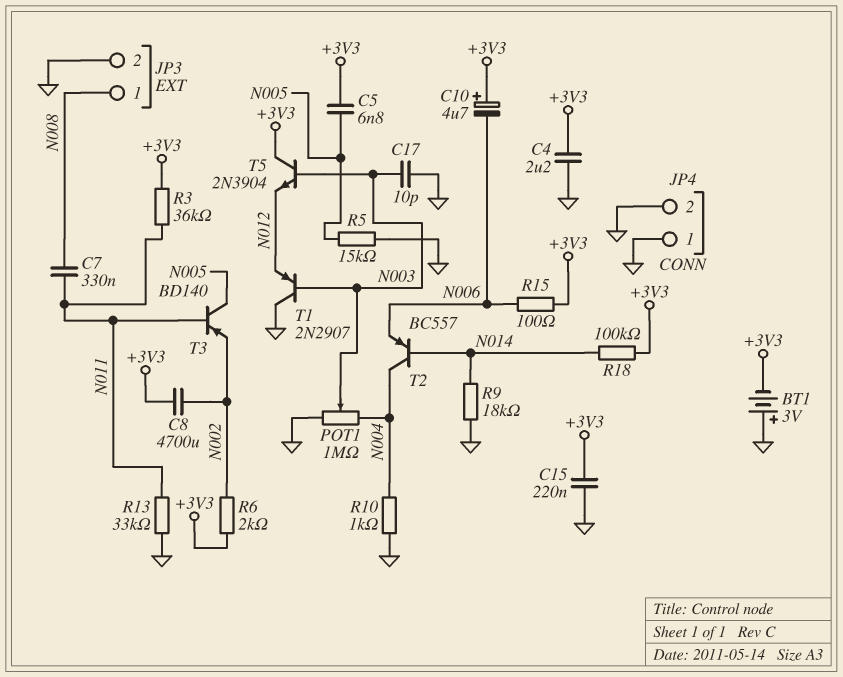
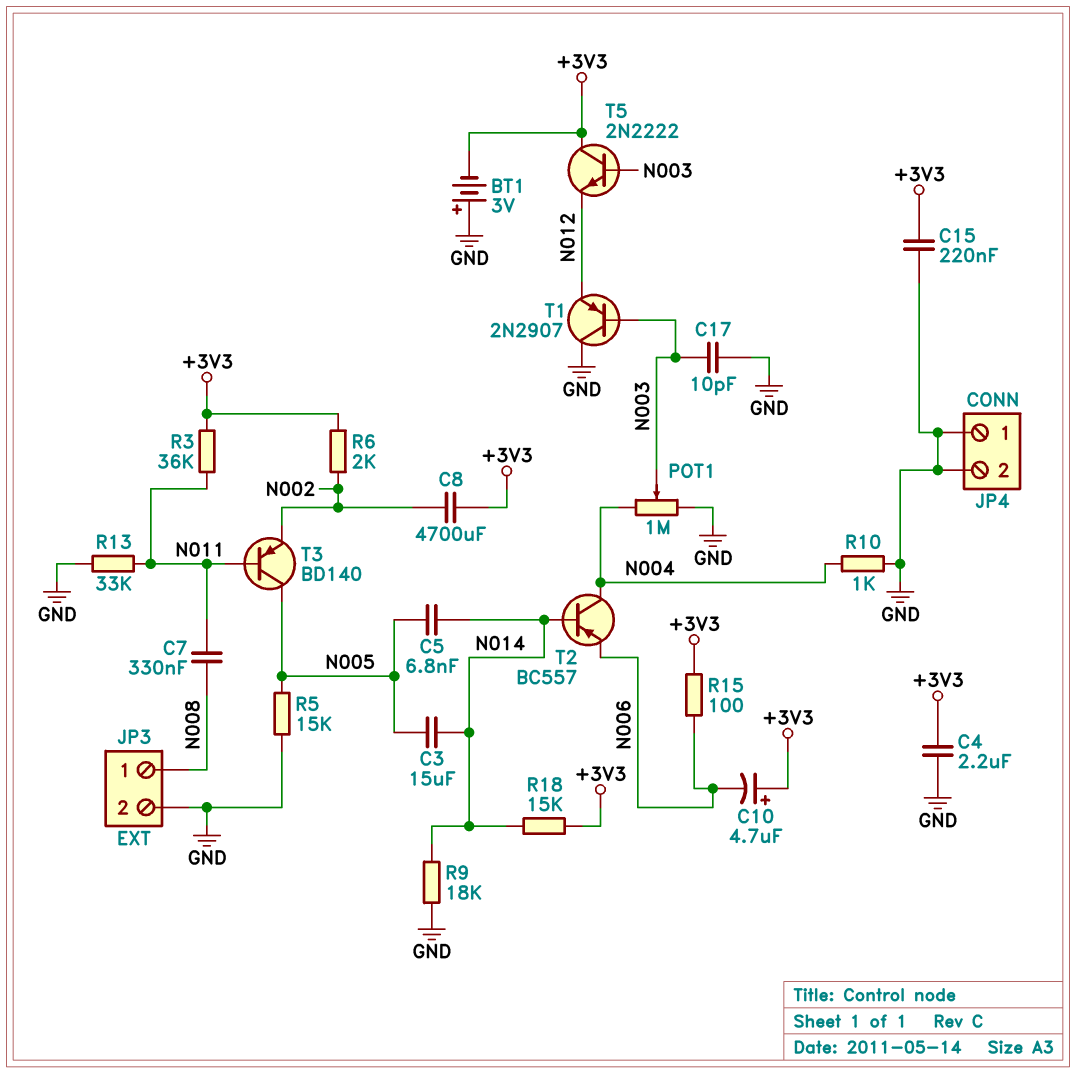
C3: none -> 15uF (N005, N014)
C5: 6.8nF (+3V3, N005) -> 6.8nF (N005, N014)
R18: 100k (+3V3, N014) -> 15k (+3V3, N014)
T5: NPN 2N3904 (B N003, C +3V3, E N012) -> NPN 2N2222 (B N003, C +3V3, E N012)

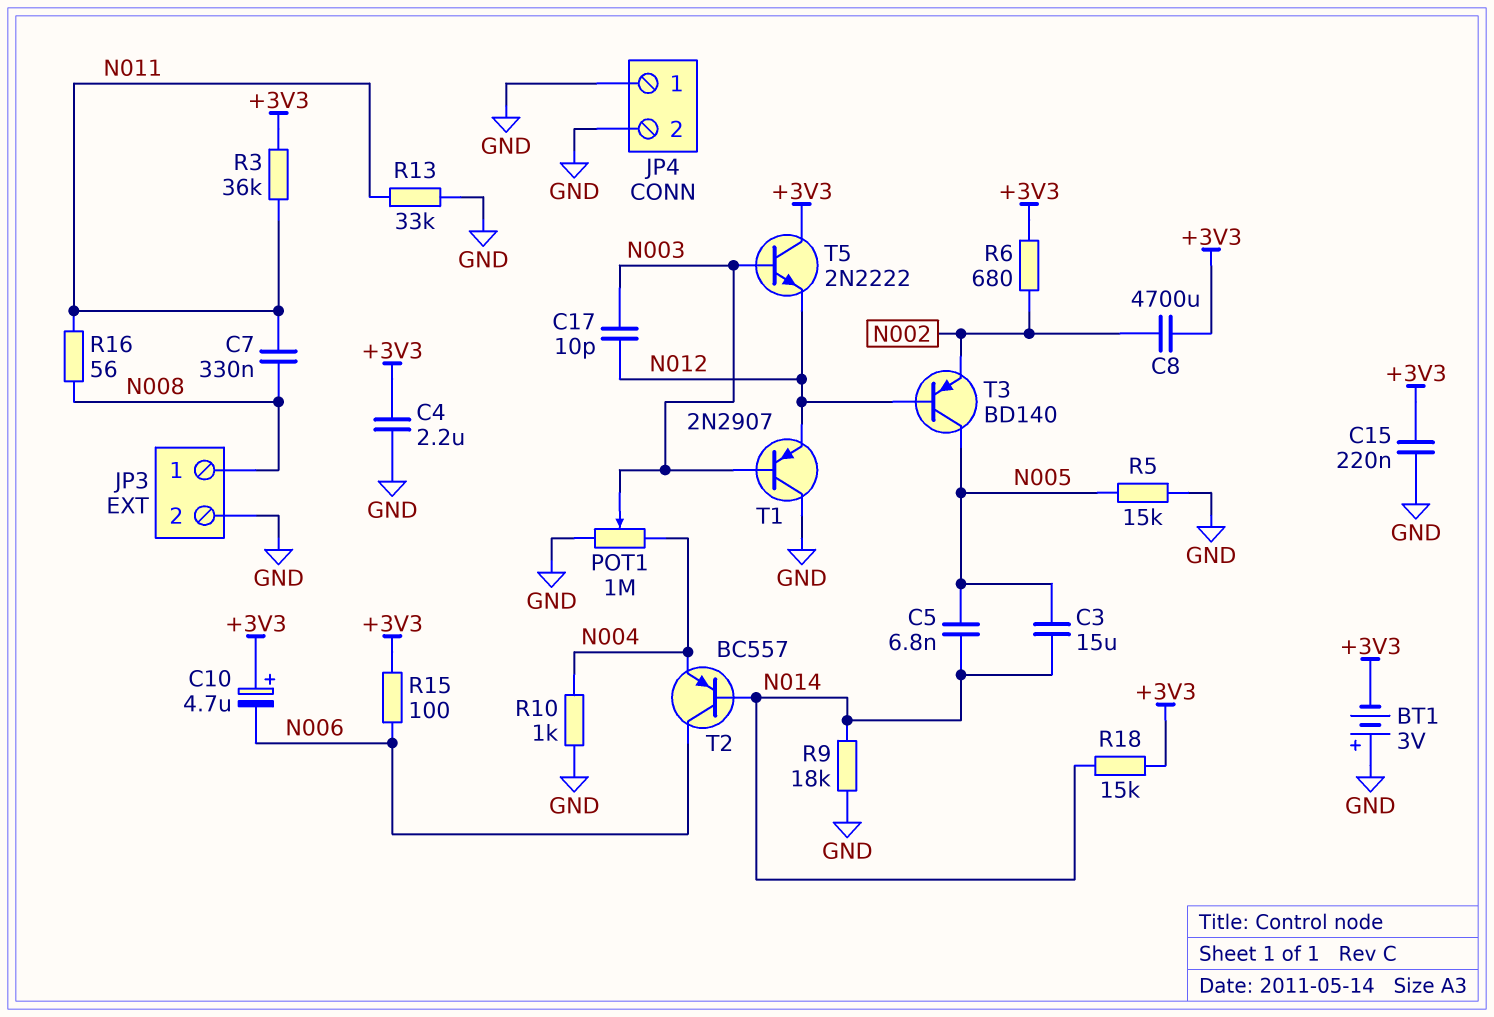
C17: 10pF (GND, N003) -> 10pF (N003, N012)
R6: 2k (+3V3, N002) -> 680 (+3V3, N002)
R16: none -> 56 (N008, N011)
T2: PNP BC557 (B N014, C N004, E N006) -> PNP BC557 (B N014, C N006, E N004)
T3: PNP BD140 (B N011, C N005, E N002) -> PNP BD140 (B N012, C N005, E N002)

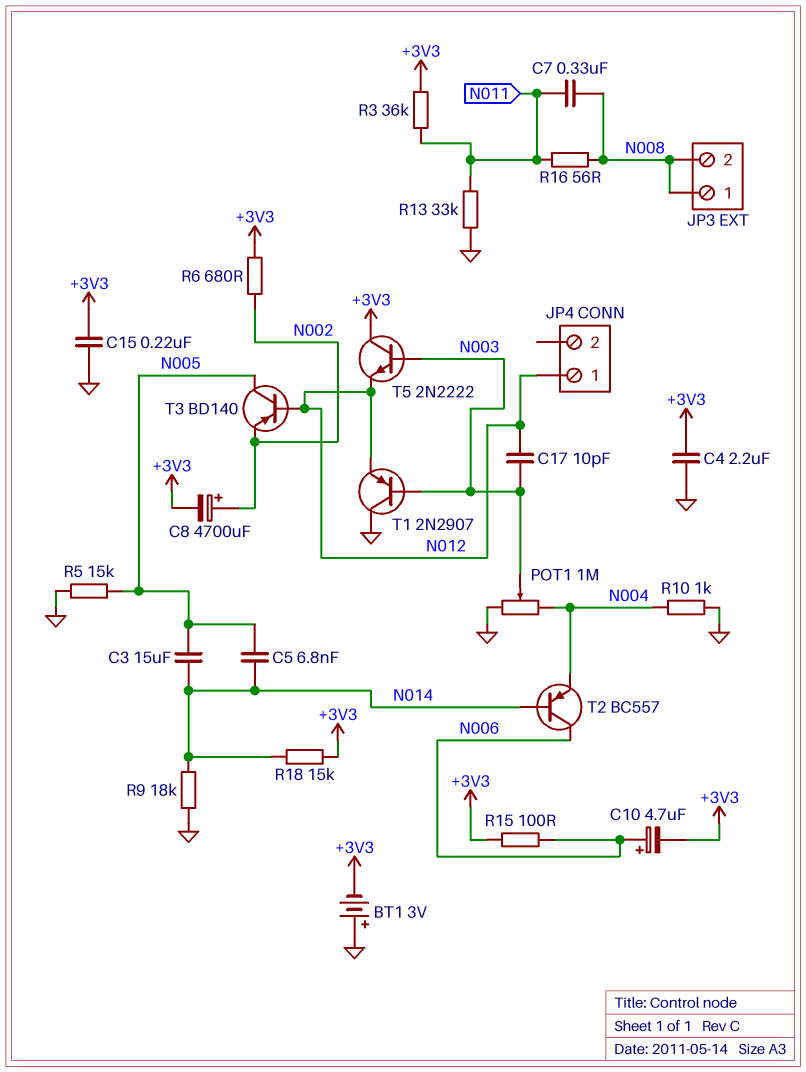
C8: 4700uF (+3V3, N002) -> 4700uF (plus N002, minus +3V3)
C10: 4.7uF (plus +3V3, minus N006) -> 4.7uF (plus N006, minus +3V3)
JP3 pin 2: GND -> N008
JP4 pin 1: GND -> N012
JP4 pin 2: GND -> none

